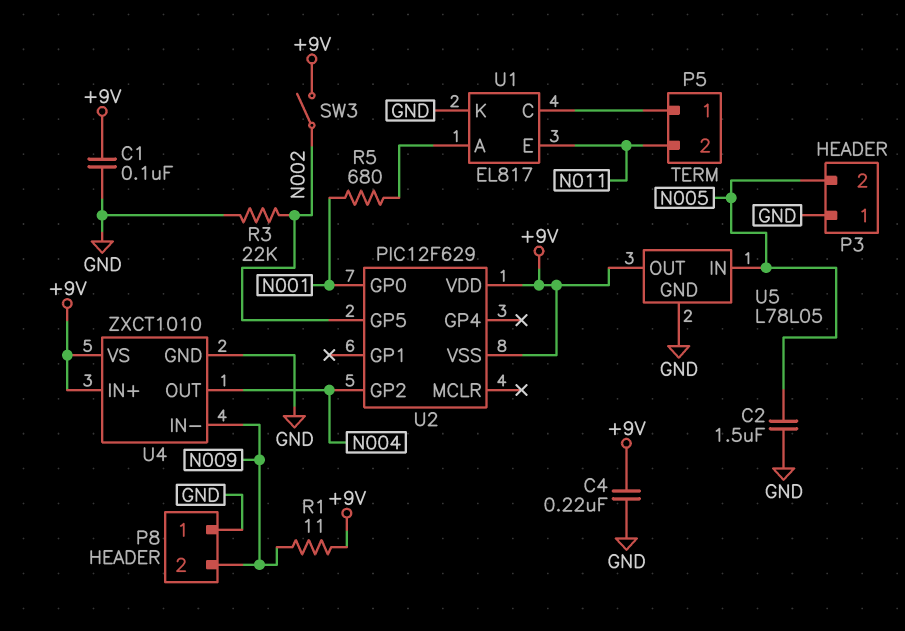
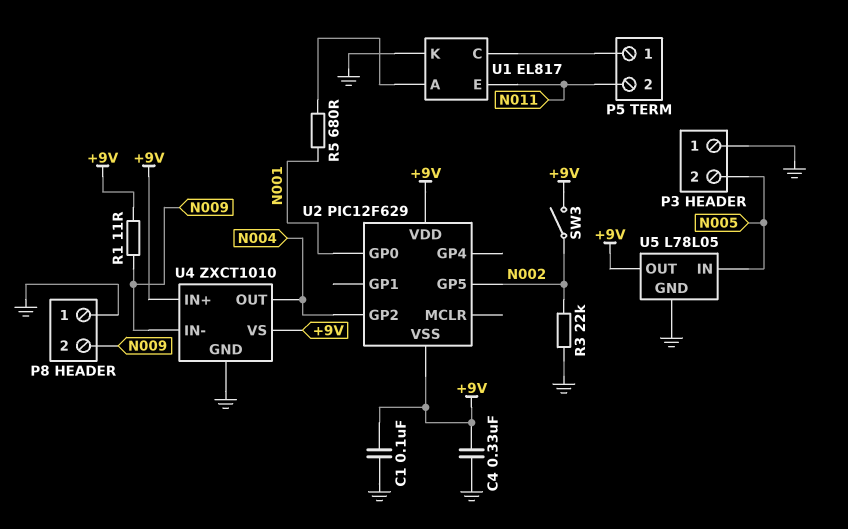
C2: 1.5uF (GND, N005) -> none
C4: 220nF (+9V, GND) -> 330nF (+9V, GND)

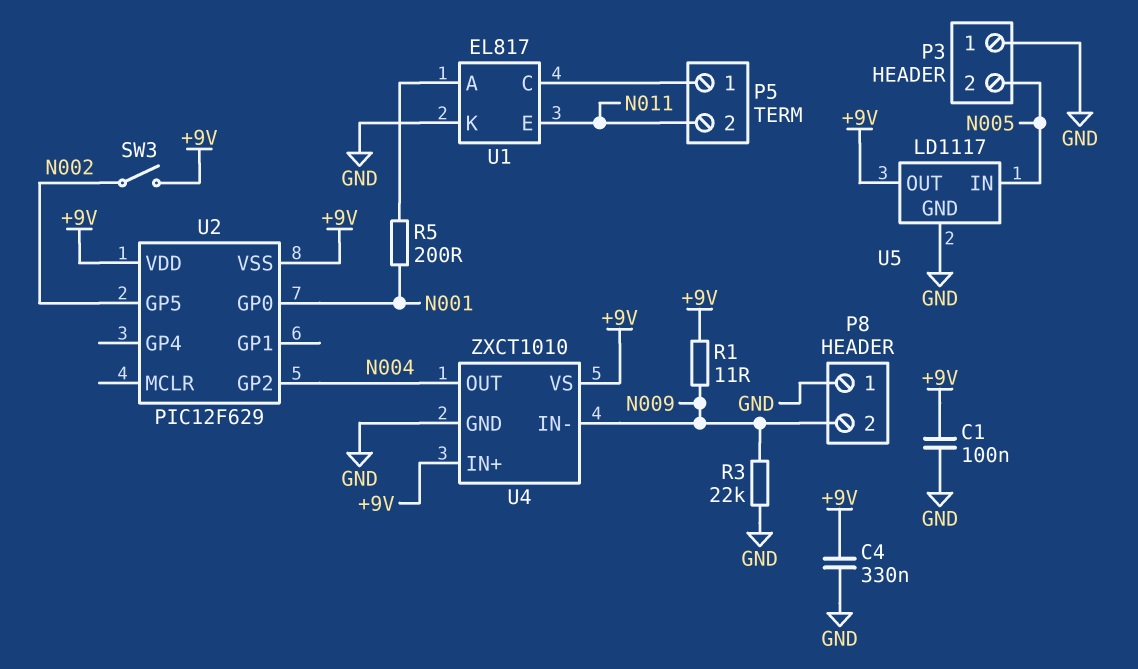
R3: 22k (GND, N002) -> 22k (GND, N009)
R5: 680 (N001, U1/A) -> 200 (N001, U1/A)
U5: L78L05 -> LD1117

